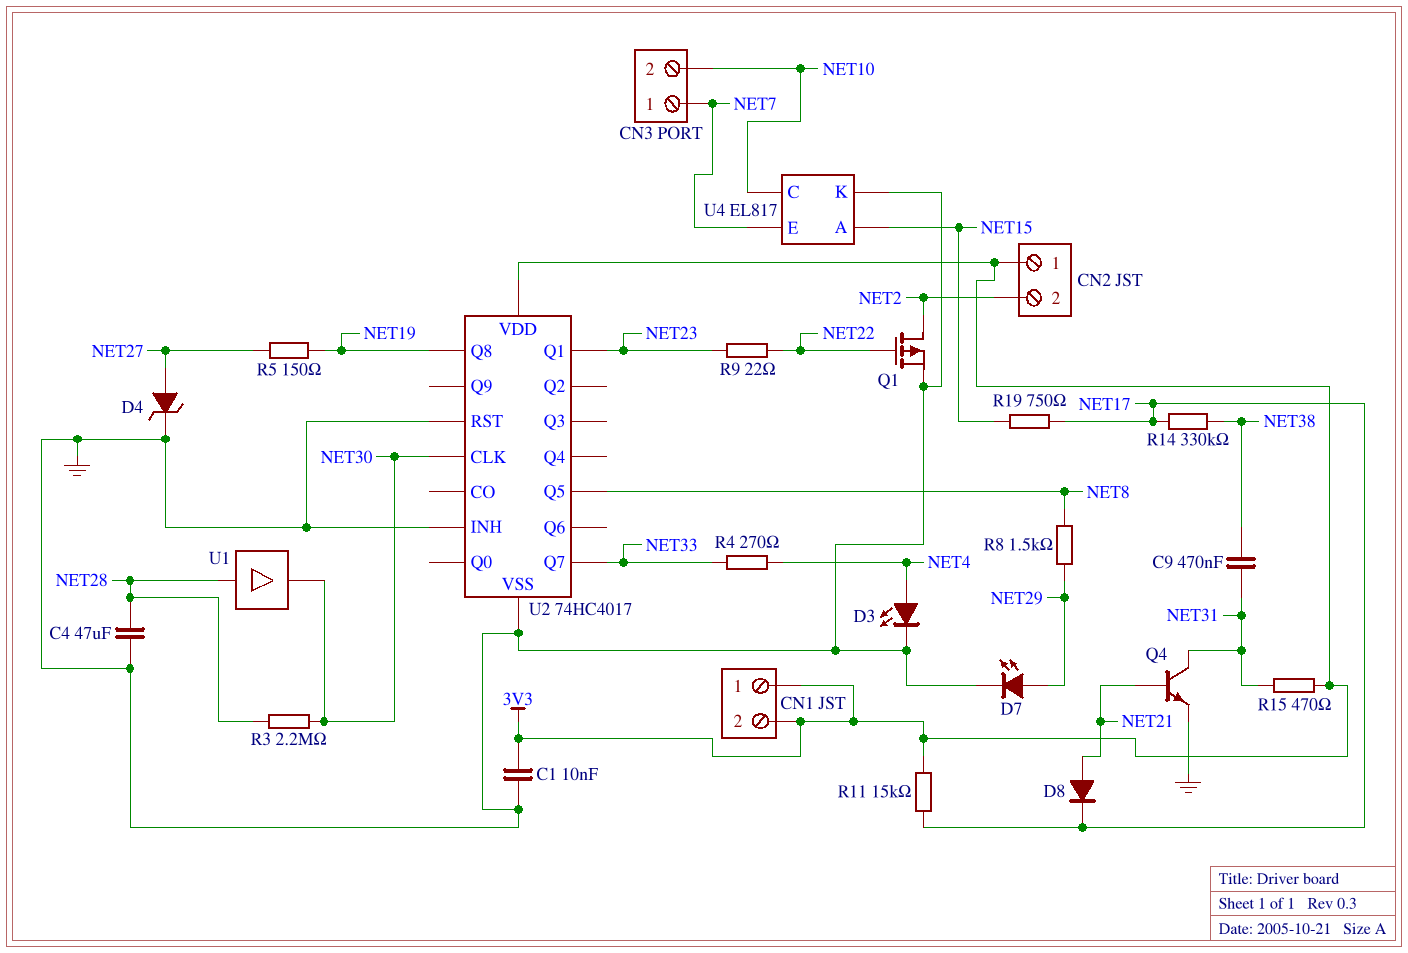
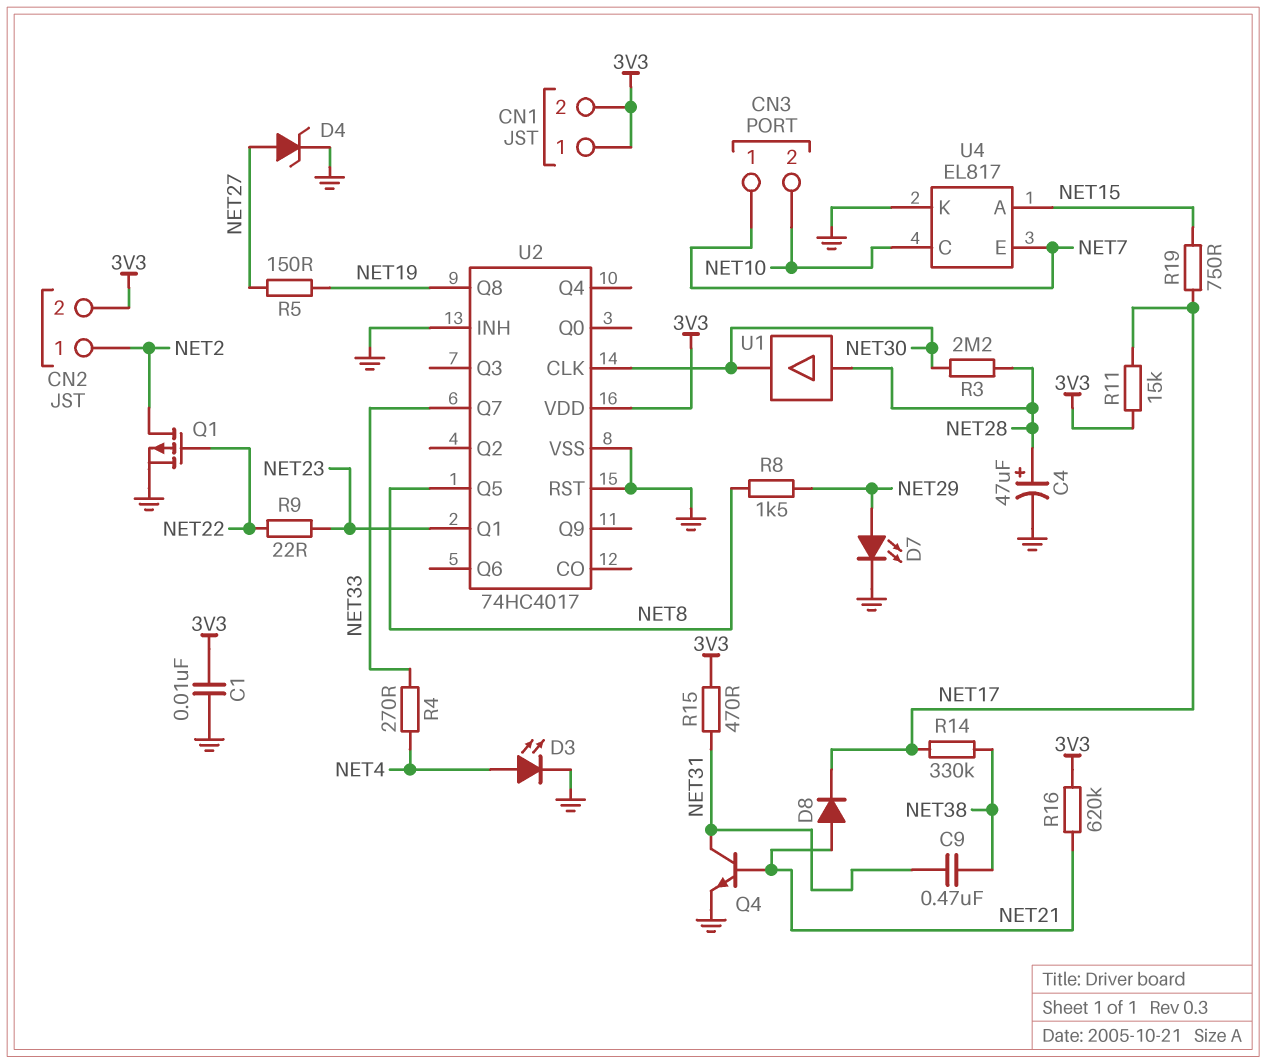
C4: 47uF (GND, NET28) -> 47uF (plus NET28, minus GND)
CN2 pin 1: 3V3 -> NET2
CN2 pin 2: NET2 -> 3V3
R16: none -> 620k (3V3, NET21)

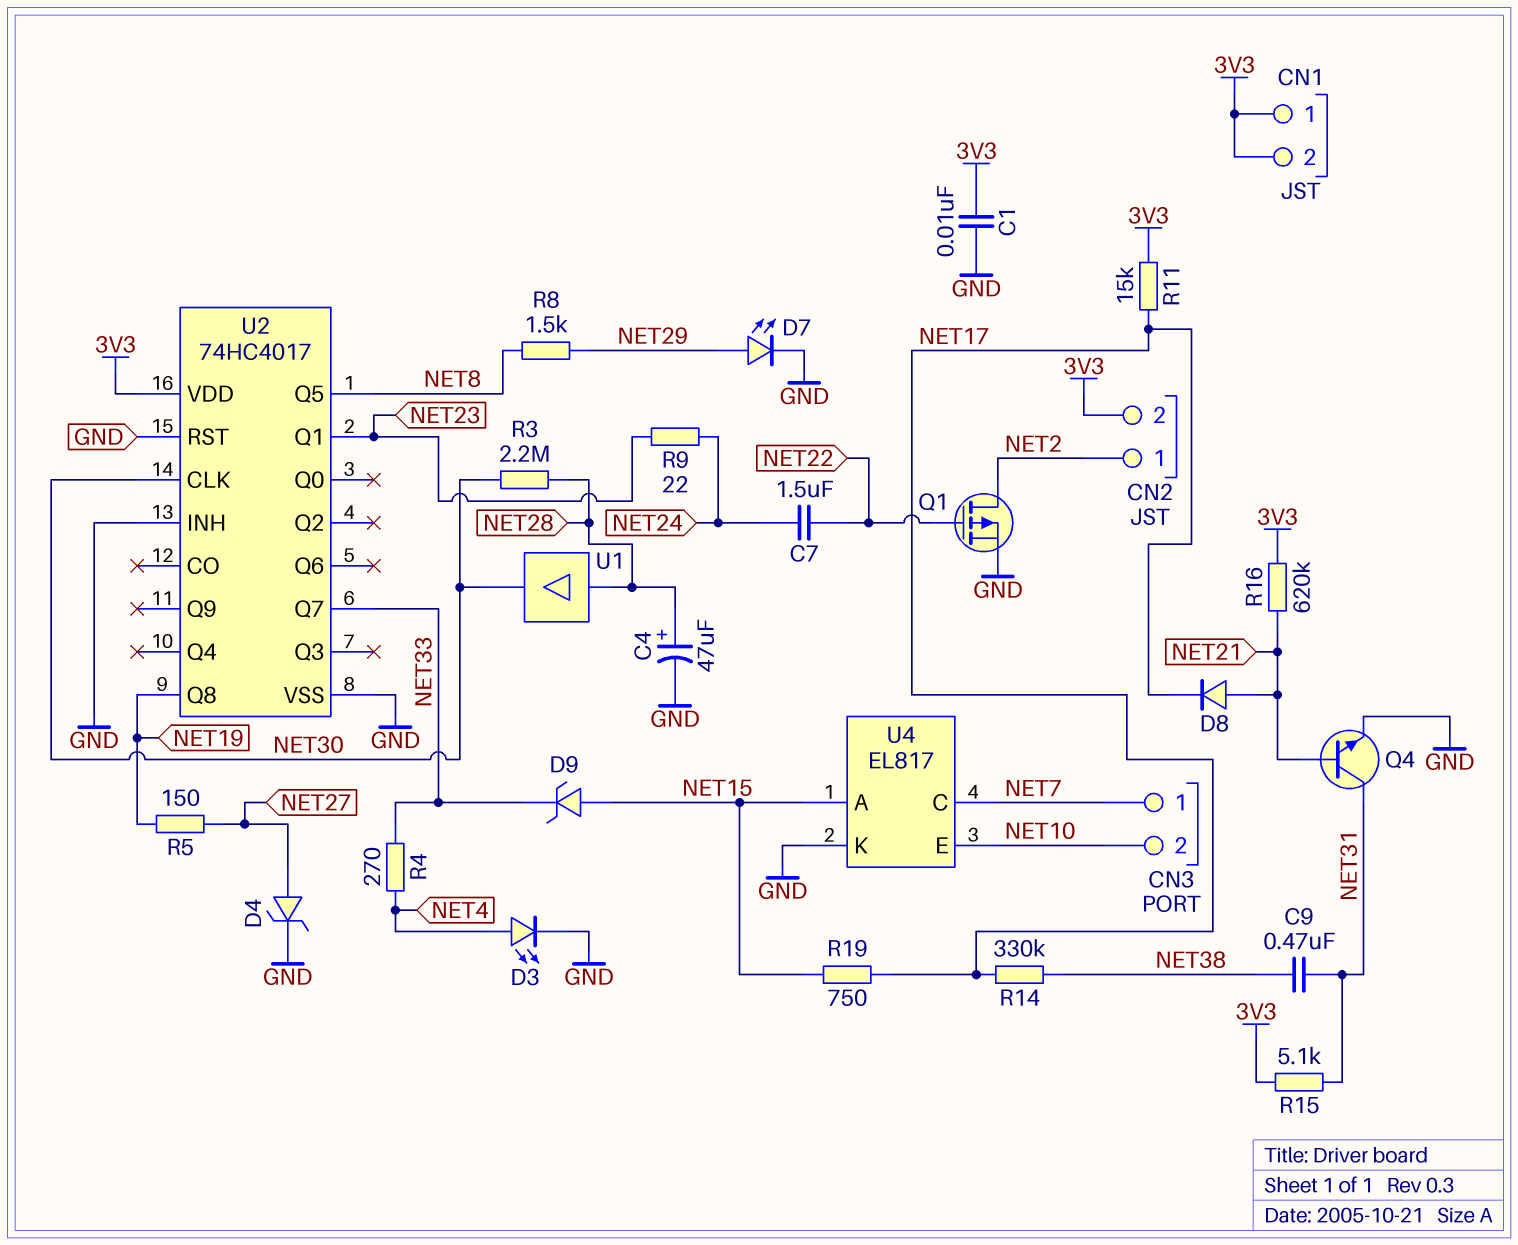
C7: none -> 1.5uF (NET22, NET24)
D9: none -> zener (A NET15, K NET33)
R9: 22 (NET22, NET23) -> 22 (NET23, NET24)
R15: 470 (3V3, NET31) -> 5.1k (3V3, NET31)
U4 pin C: NET10 -> NET7
U4 pin E: NET7 -> NET10

